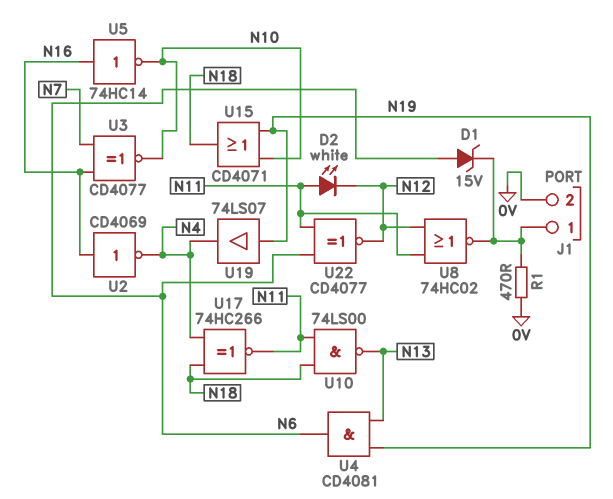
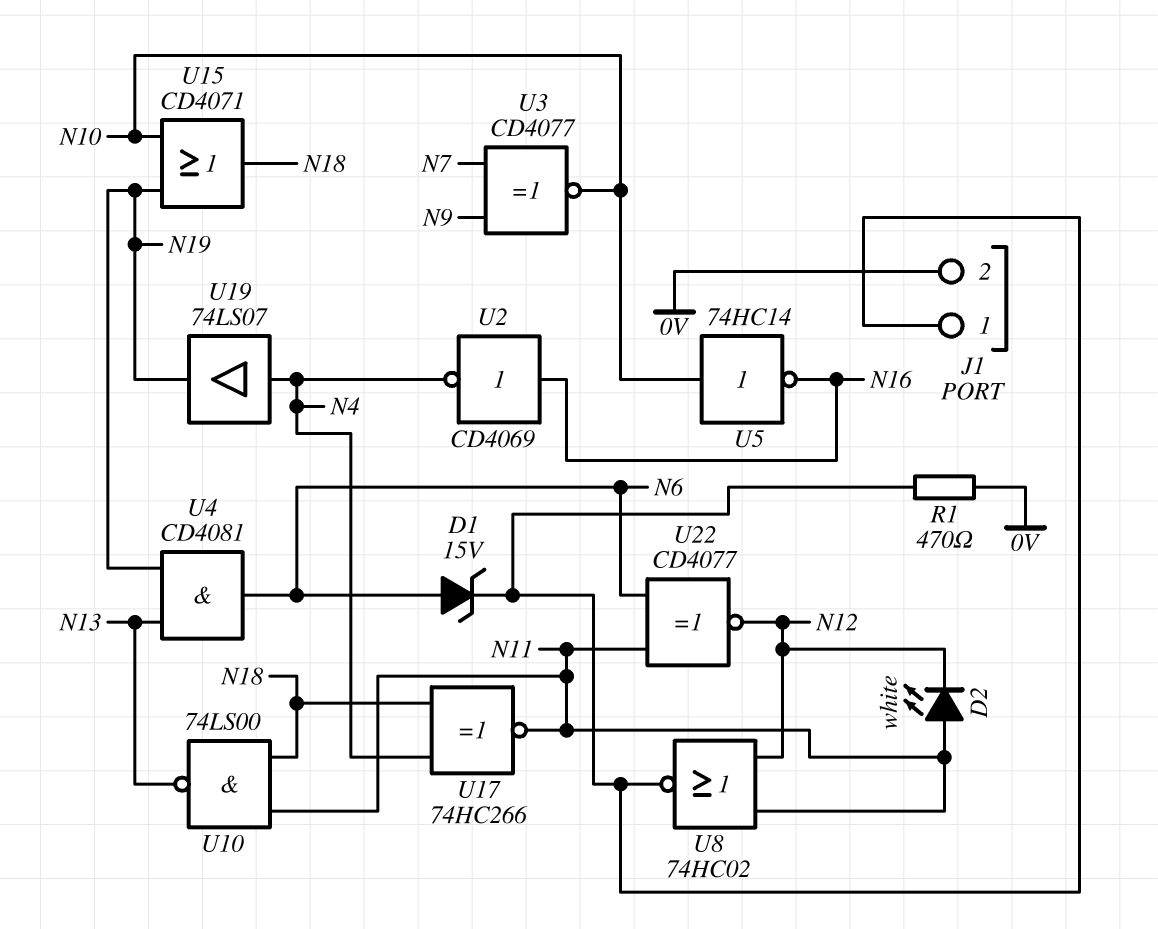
U3: XNOR CD4077 (in N7, in N16, out N10) -> XNOR CD4077 (in N7, in N9, out N10)
U5: NOT 74HC14 (in N16, out N10) -> NOT 74HC14 (in N10, out N16)
U19: buffer 74LS07 (in N19, out N4) -> buffer 74LS07 (in N4, out N19)

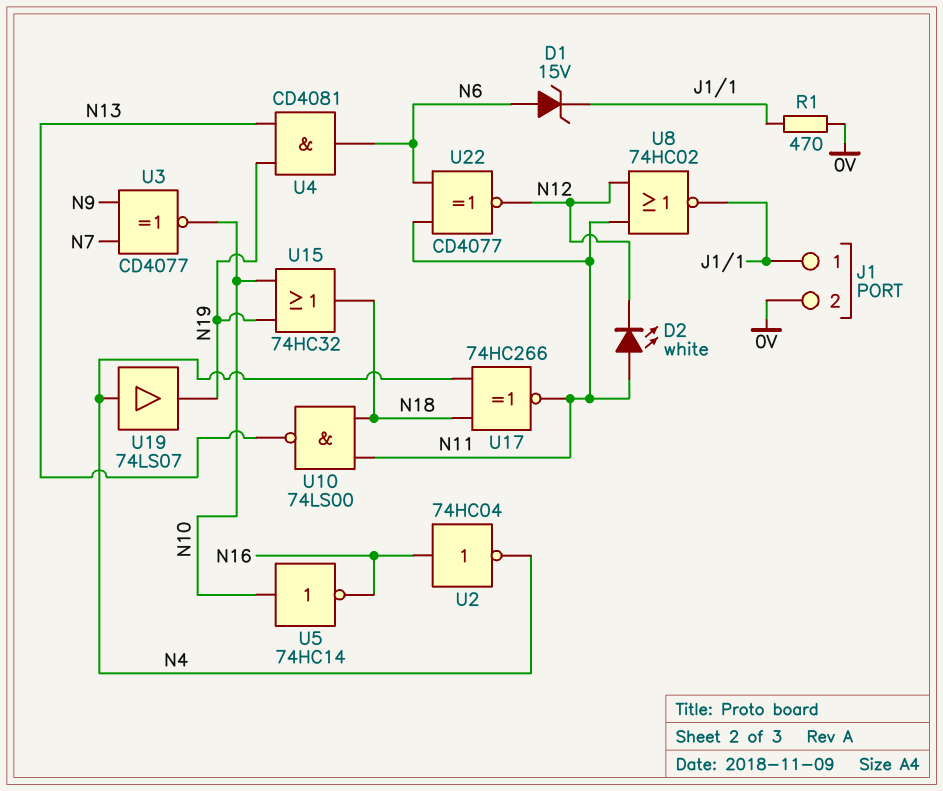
U2: NOT CD4069 (in N16, out N4) -> NOT 74HC04 (in N16, out N4)
U15: OR CD4071 (in N10, in N19, out N18) -> OR 74HC32 (in N10, in N19, out N18)

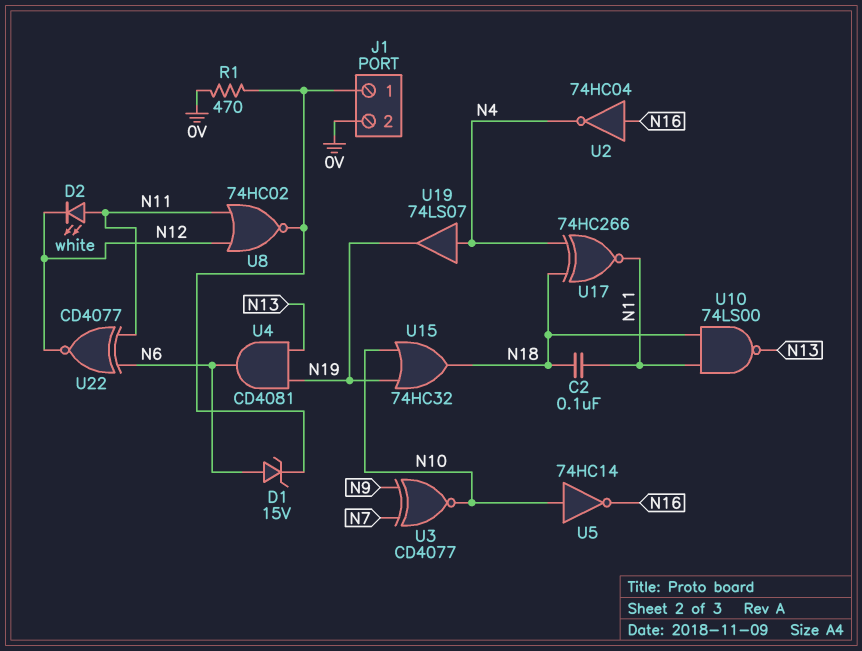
C2: none -> 100nF (N11, N18)

